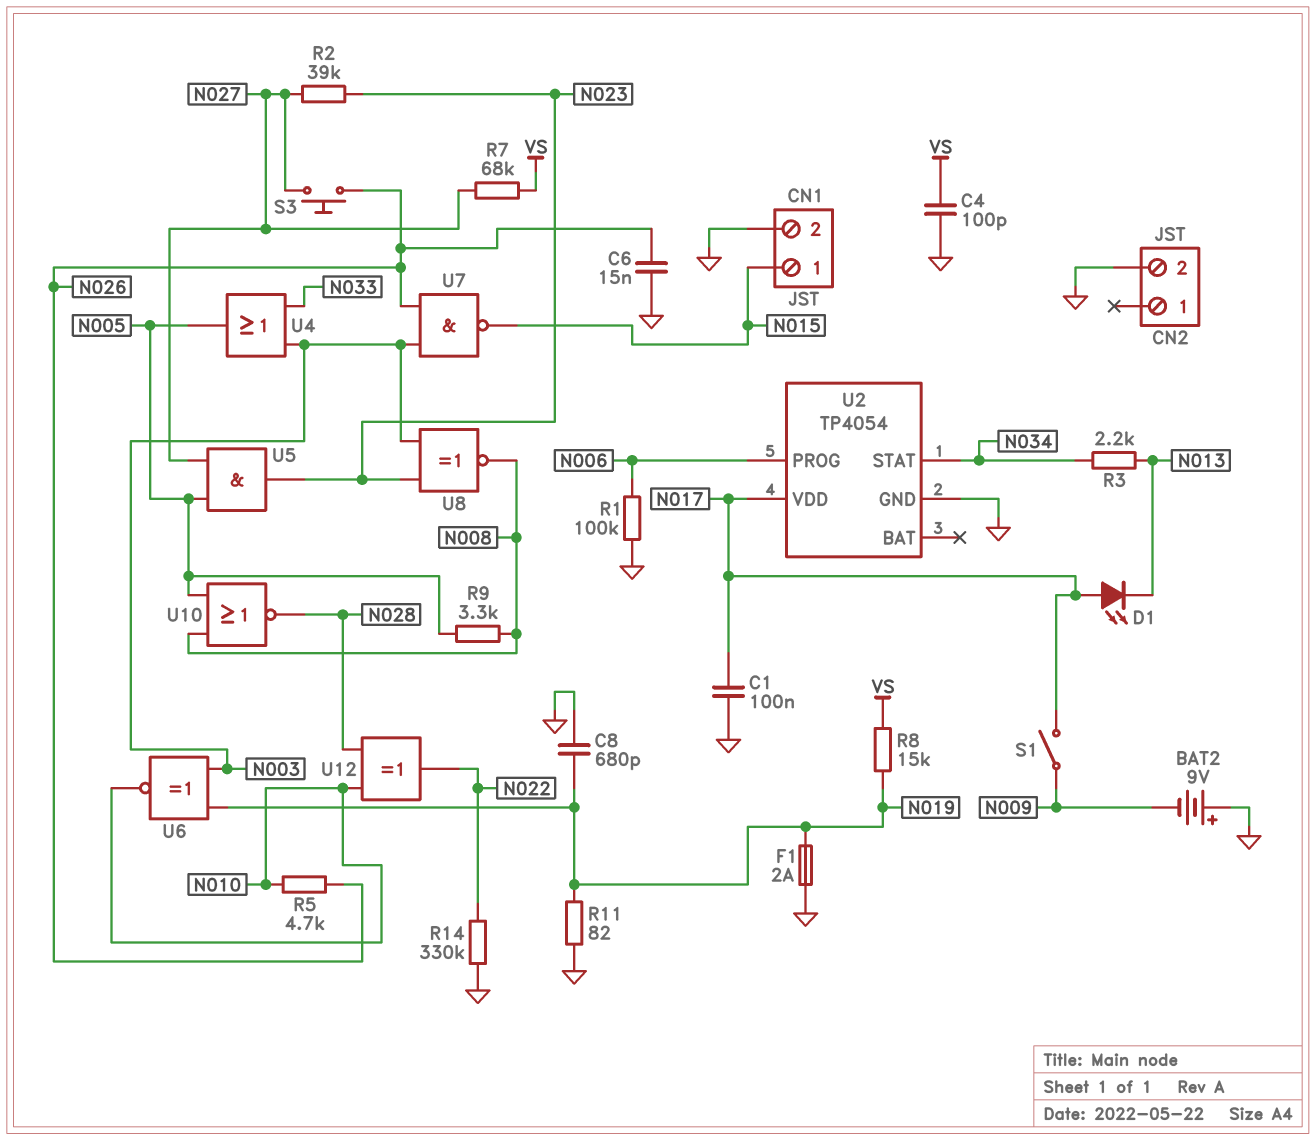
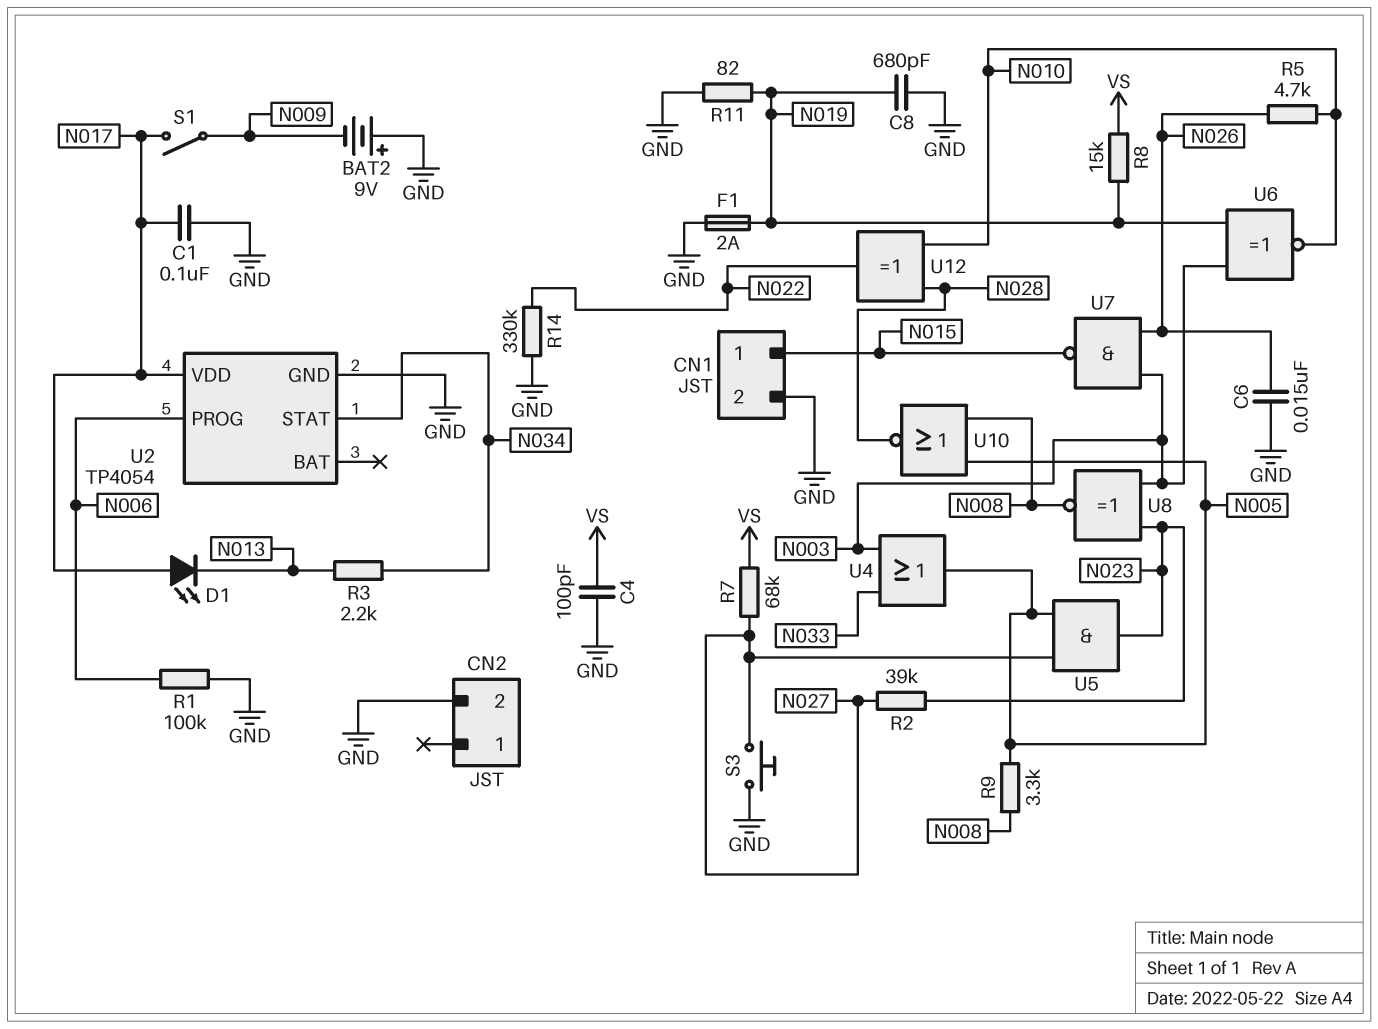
S3: button (N026, N027) -> button (GND, N027)

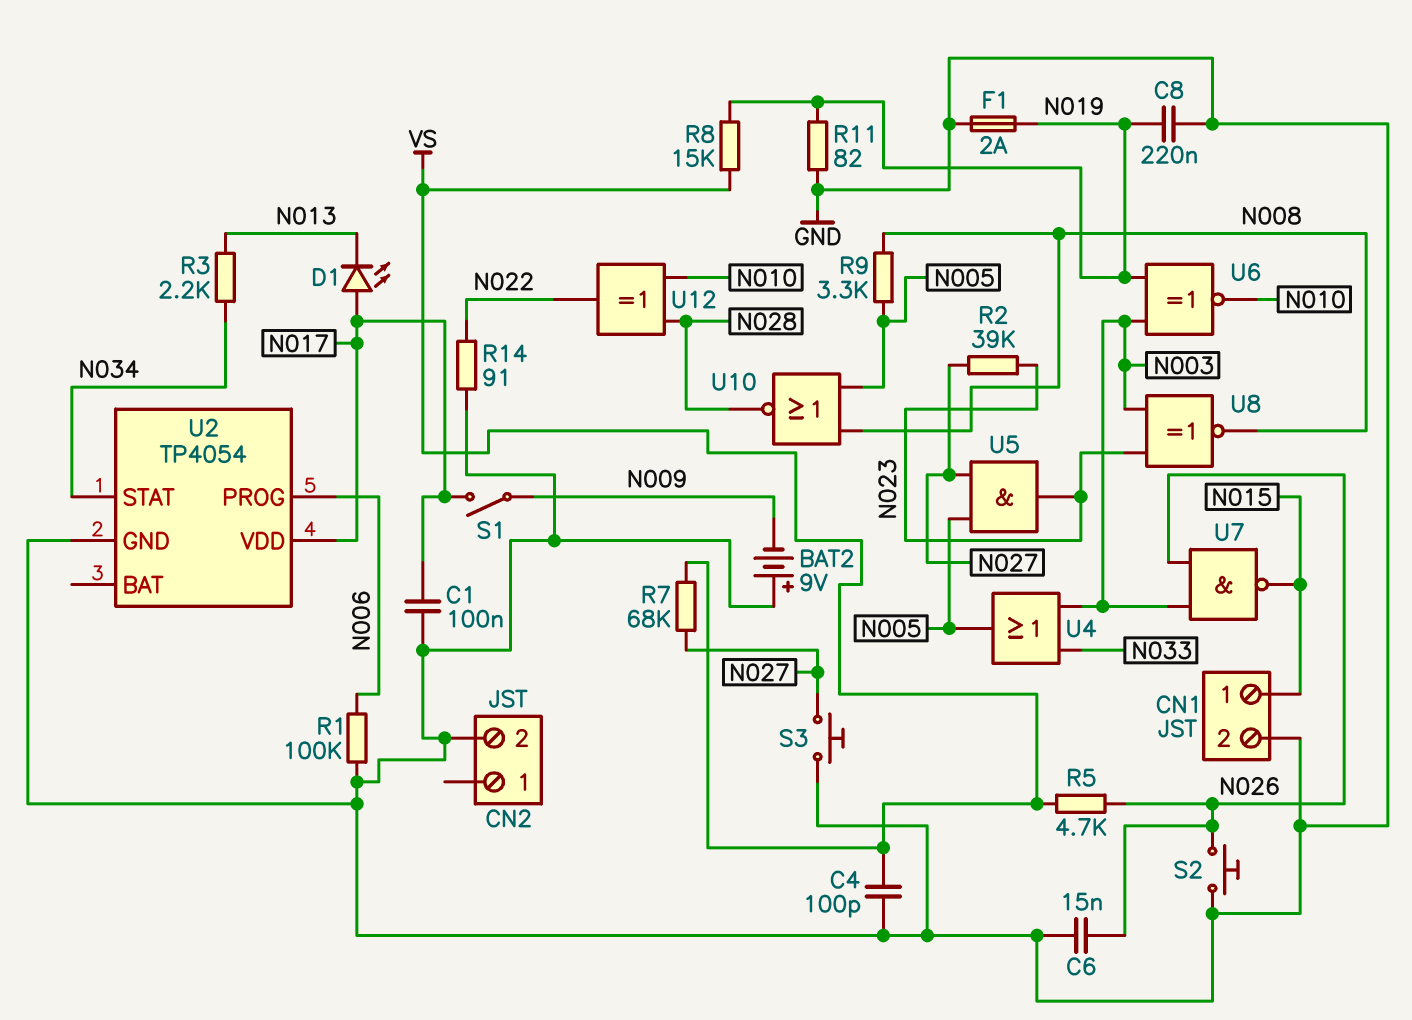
C8: 680pF (GND, N019) -> 220nF (GND, N019)
R5: 4.7k (N010, N026) -> 4.7k (N026, VS)
R14: 330k (GND, N022) -> 91 (GND, N022)
S2: none -> button (GND, N026)

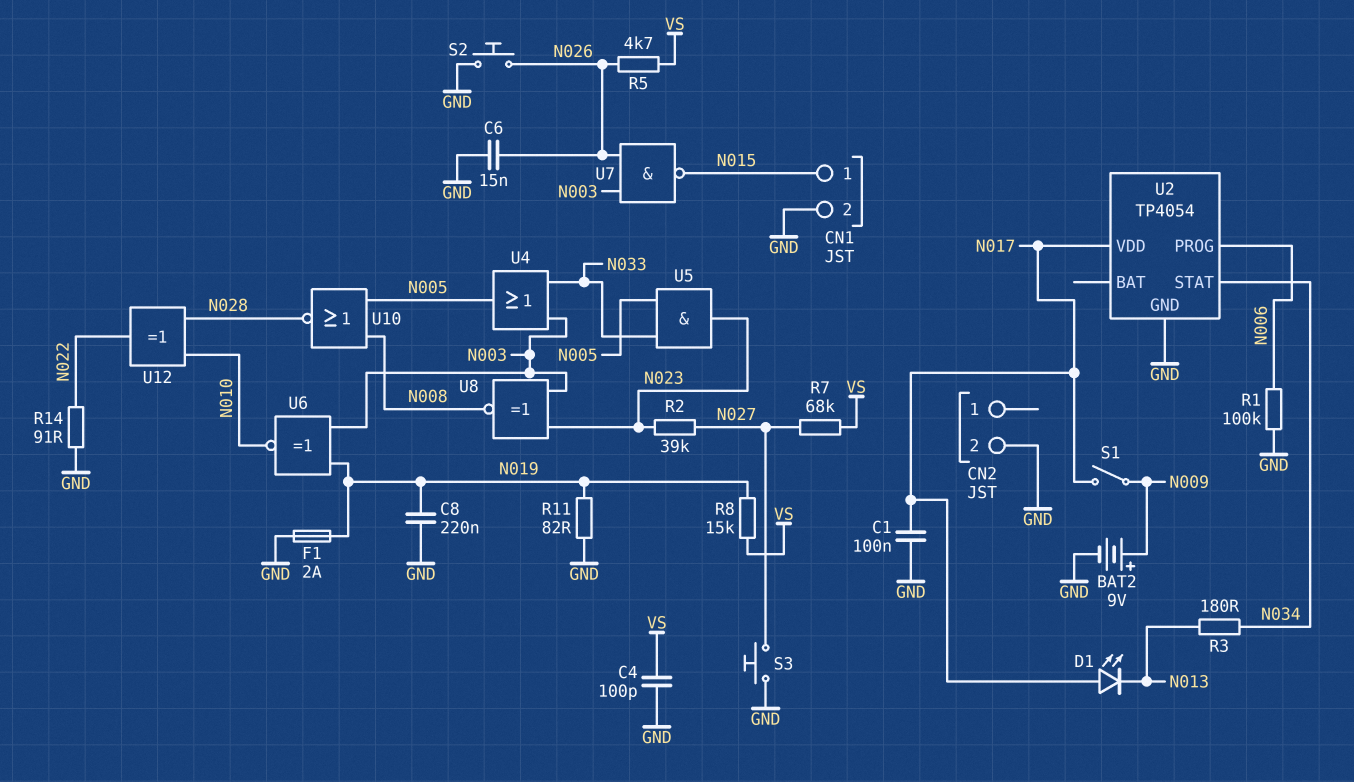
BAT2: 9V (plus GND, minus N009) -> 9V (plus N009, minus GND)
R3: 2.2k (N013, N034) -> 180 (N013, N034)
R9: 3.3k (N005, N008) -> none
U5: AND (in N005, in N027, out N023) -> AND (in N005, in N033, out N023)

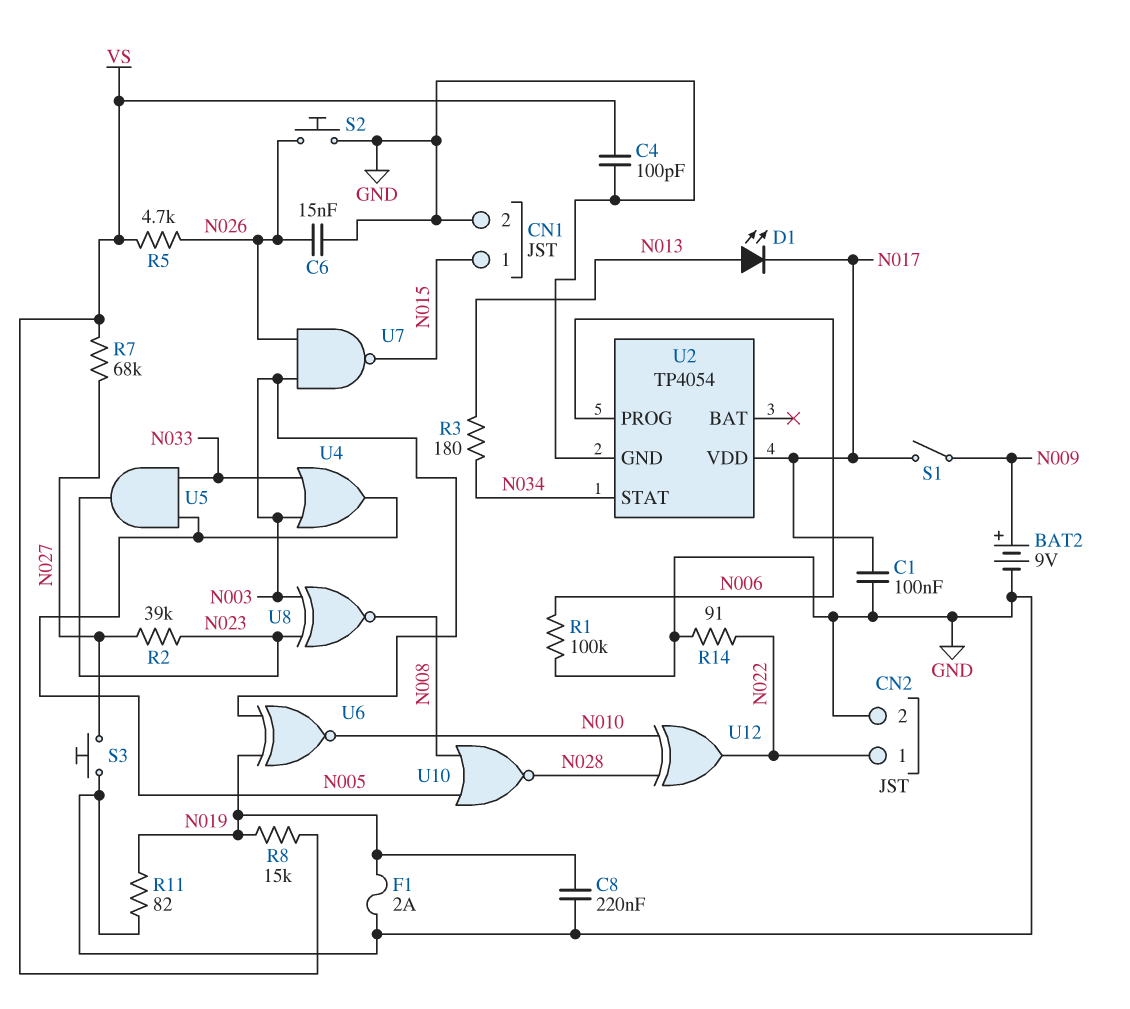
CN2 pin 1: none -> N022
D1: LED (A N017, K N013) -> LED (A N013, K N017)

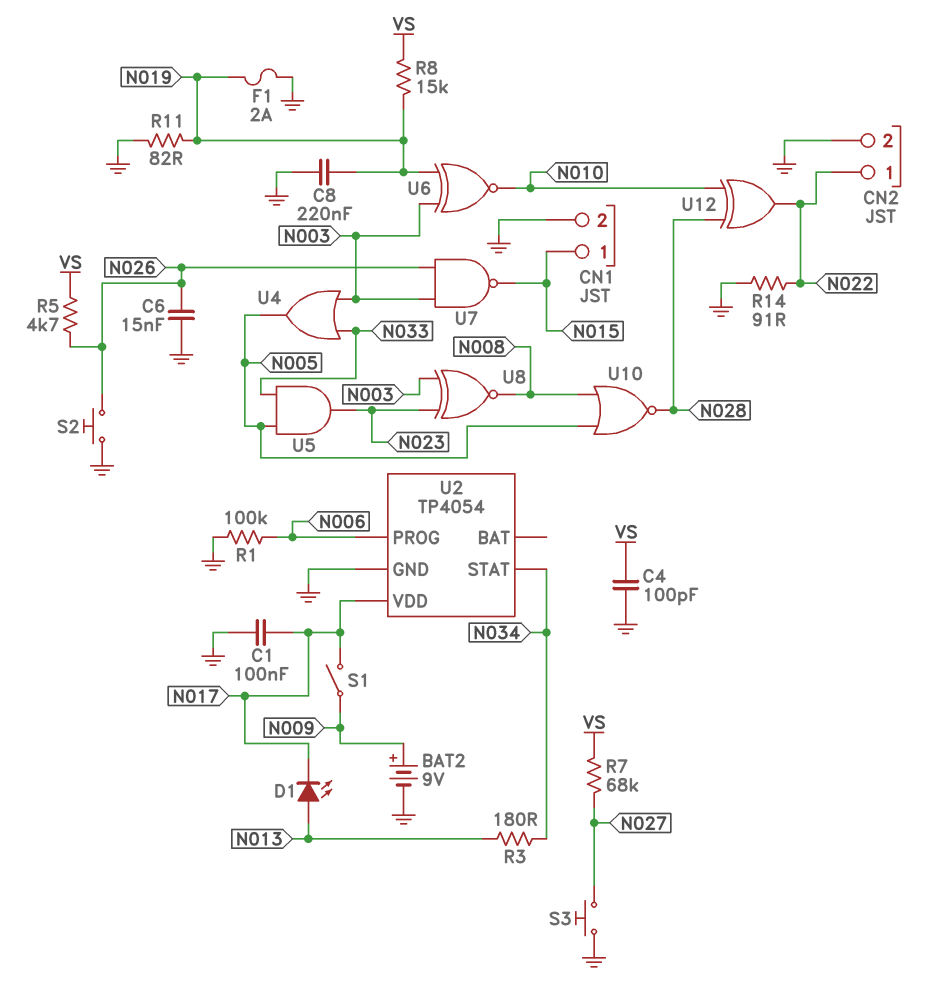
R2: 39k (N023, N027) -> none

